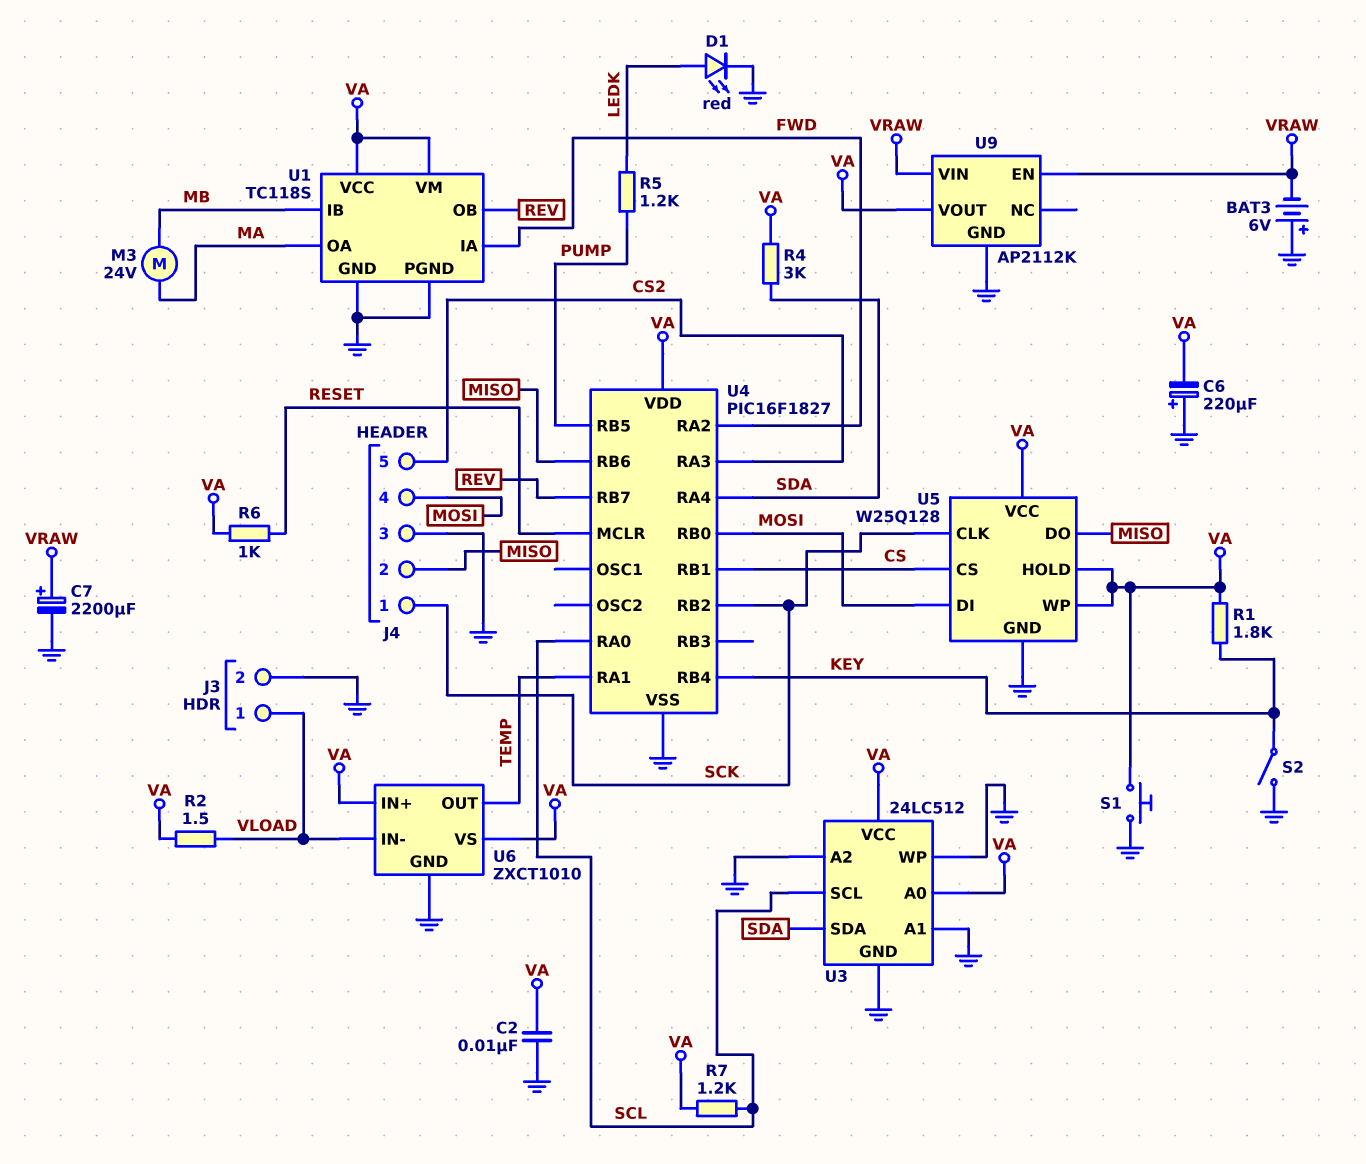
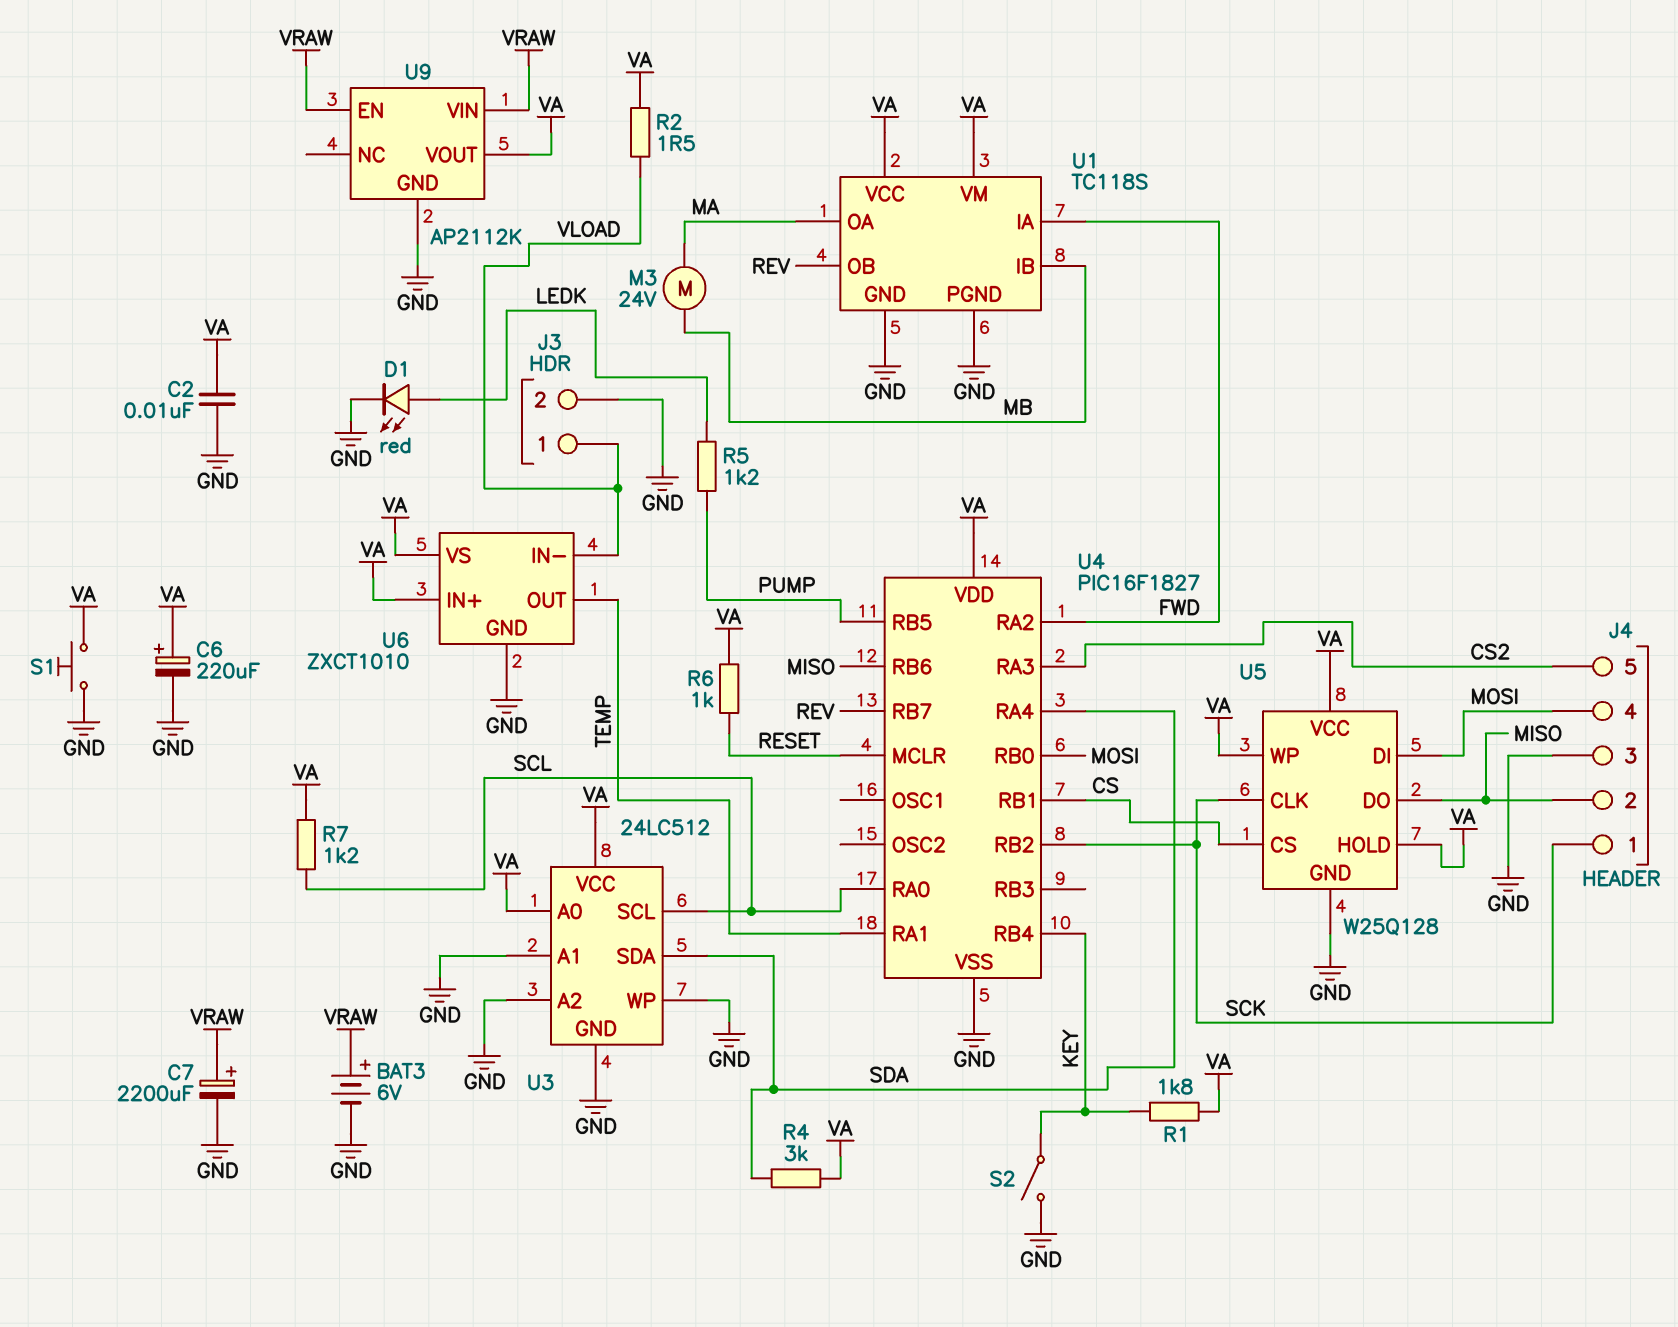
BAT3: 6V (plus GND, minus VRAW) -> 6V (plus VRAW, minus GND)
C6: 220uF (plus GND, minus VA) -> 220uF (plus VA, minus GND)

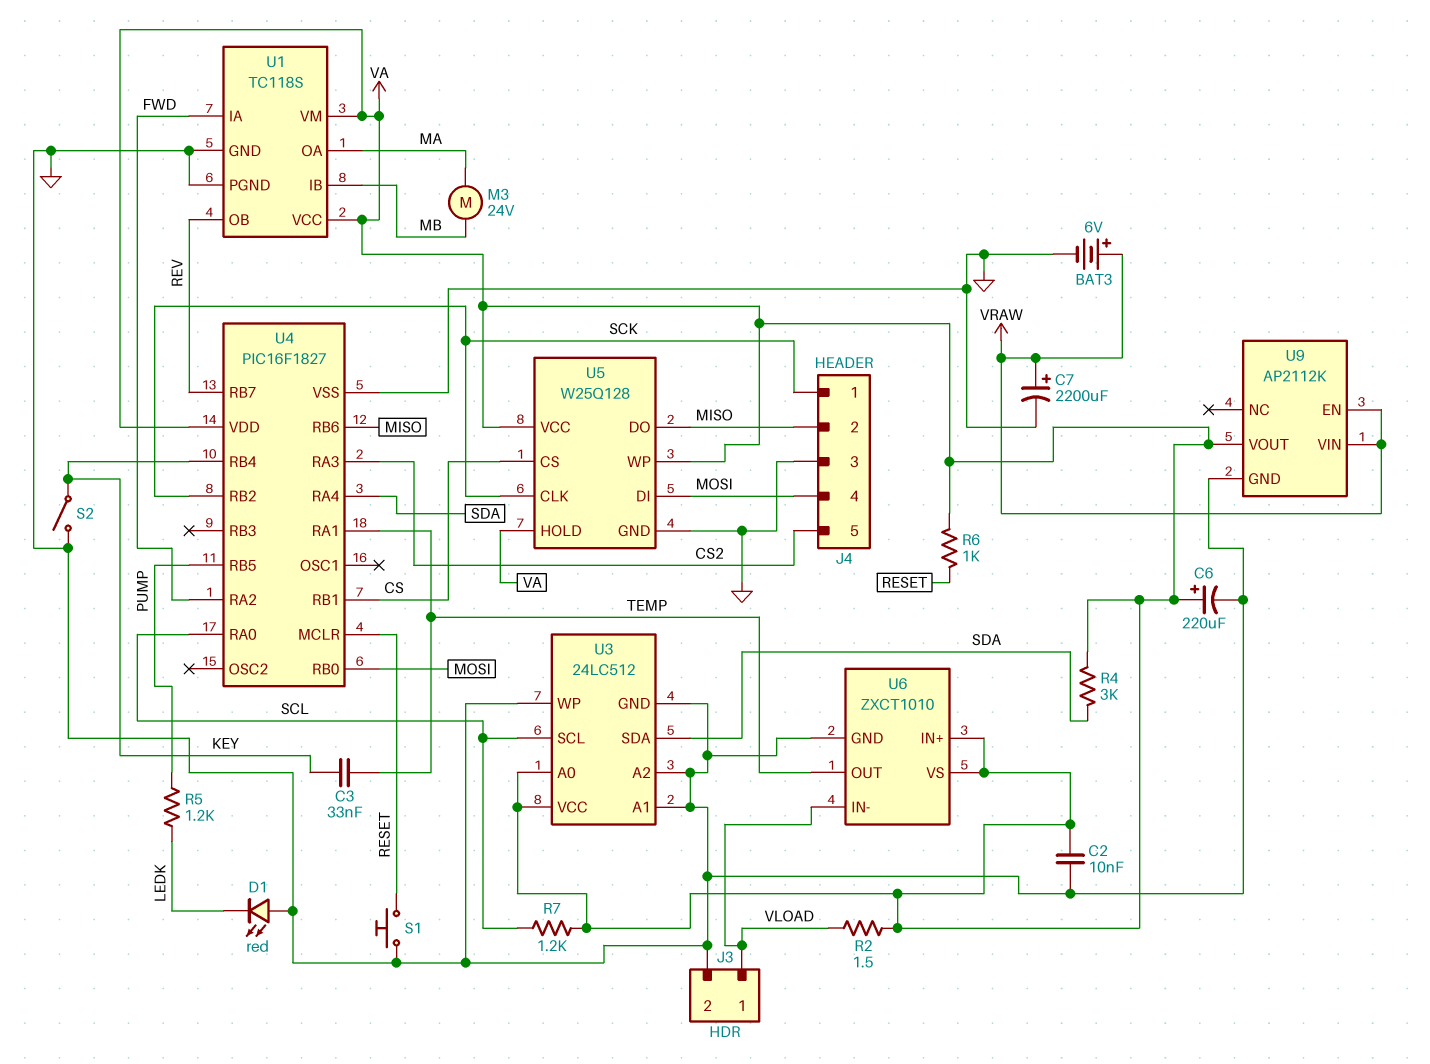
C3: none -> 33nF (KEY, TEMP)
D1: LED red (A LEDK, K GND) -> LED red (A GND, K LEDK)
R1: 1.8k (KEY, VA) -> none
S1: button (GND, VA) -> button (GND, RESET)

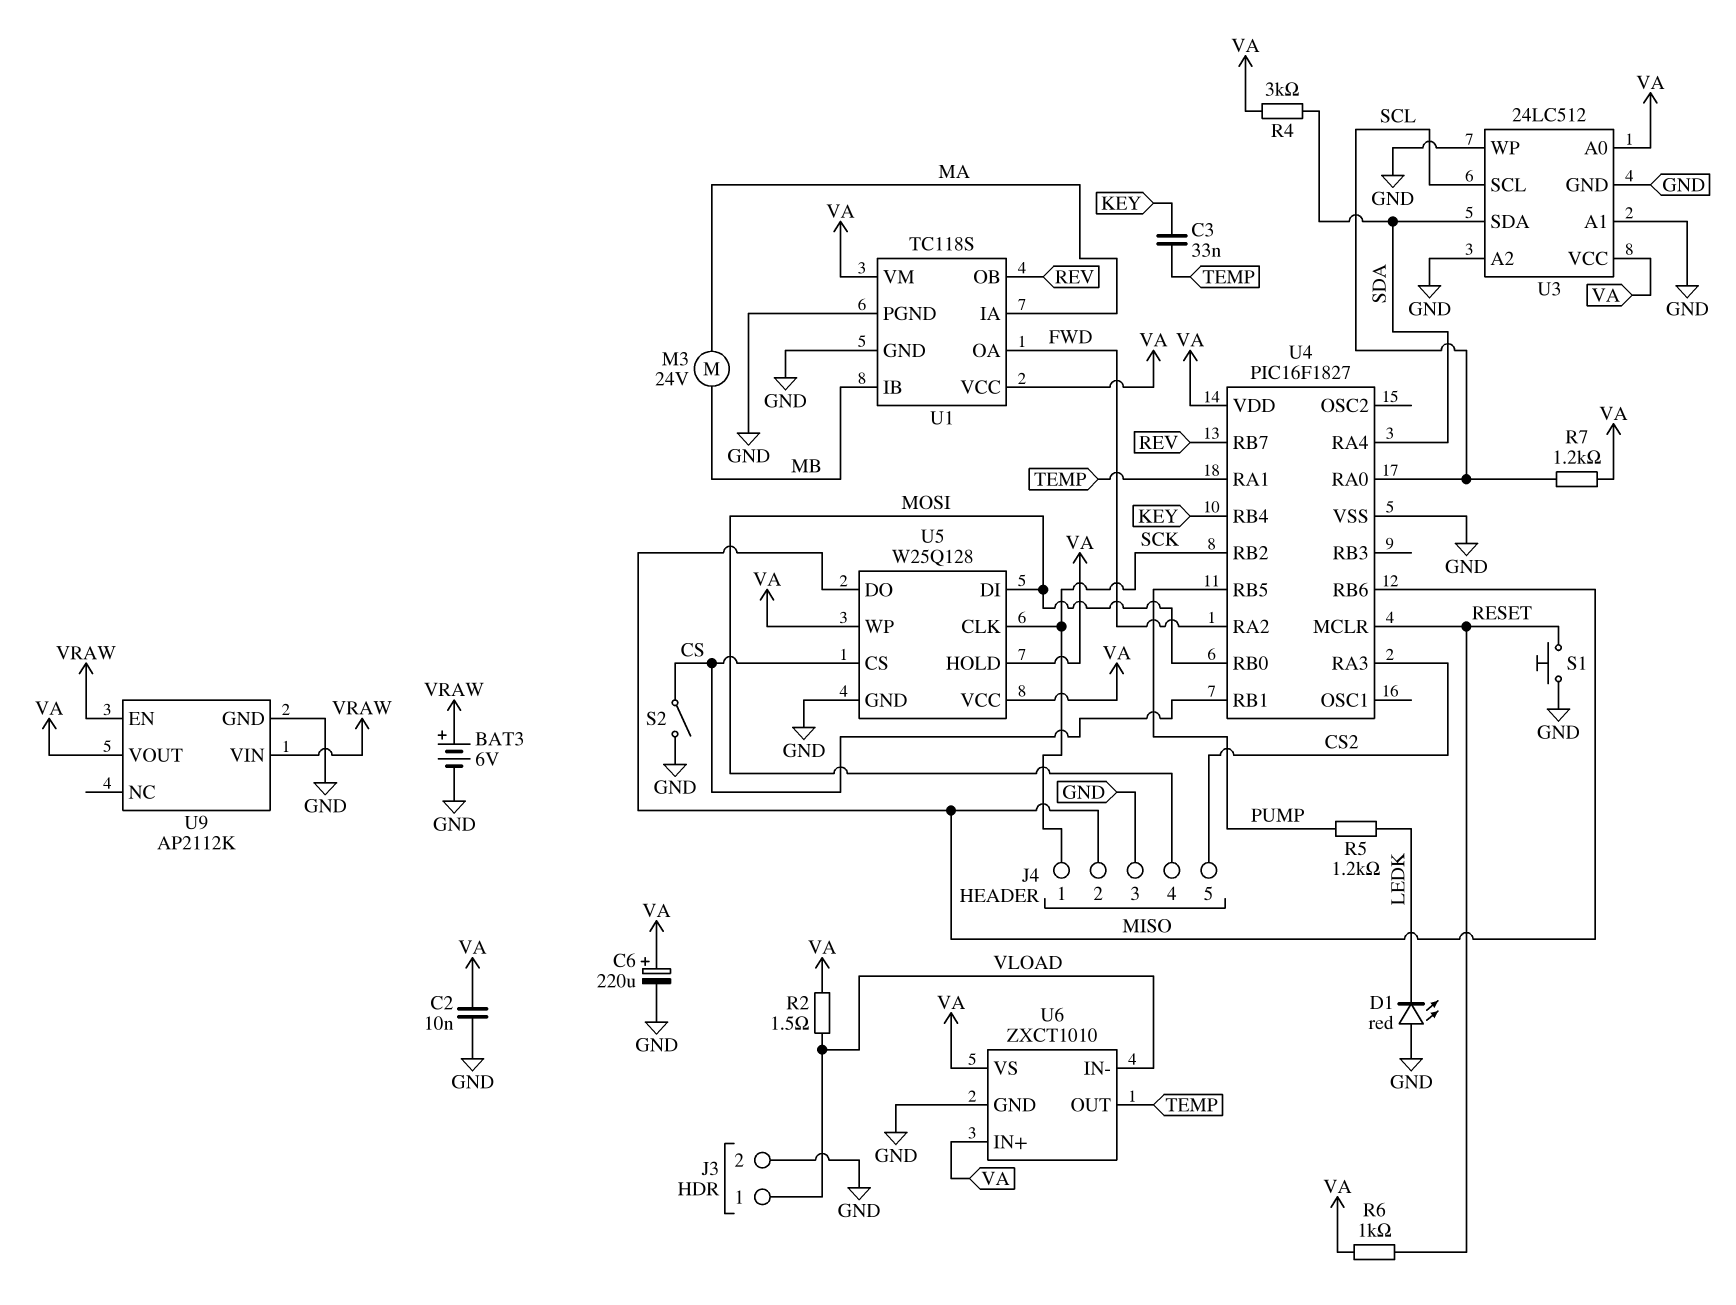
C7: 2200uF (plus VRAW, minus GND) -> none
S2: switch (GND, KEY) -> switch (CS, GND)
U1 pin IA: FWD -> MA
U1 pin OA: MA -> FWD

